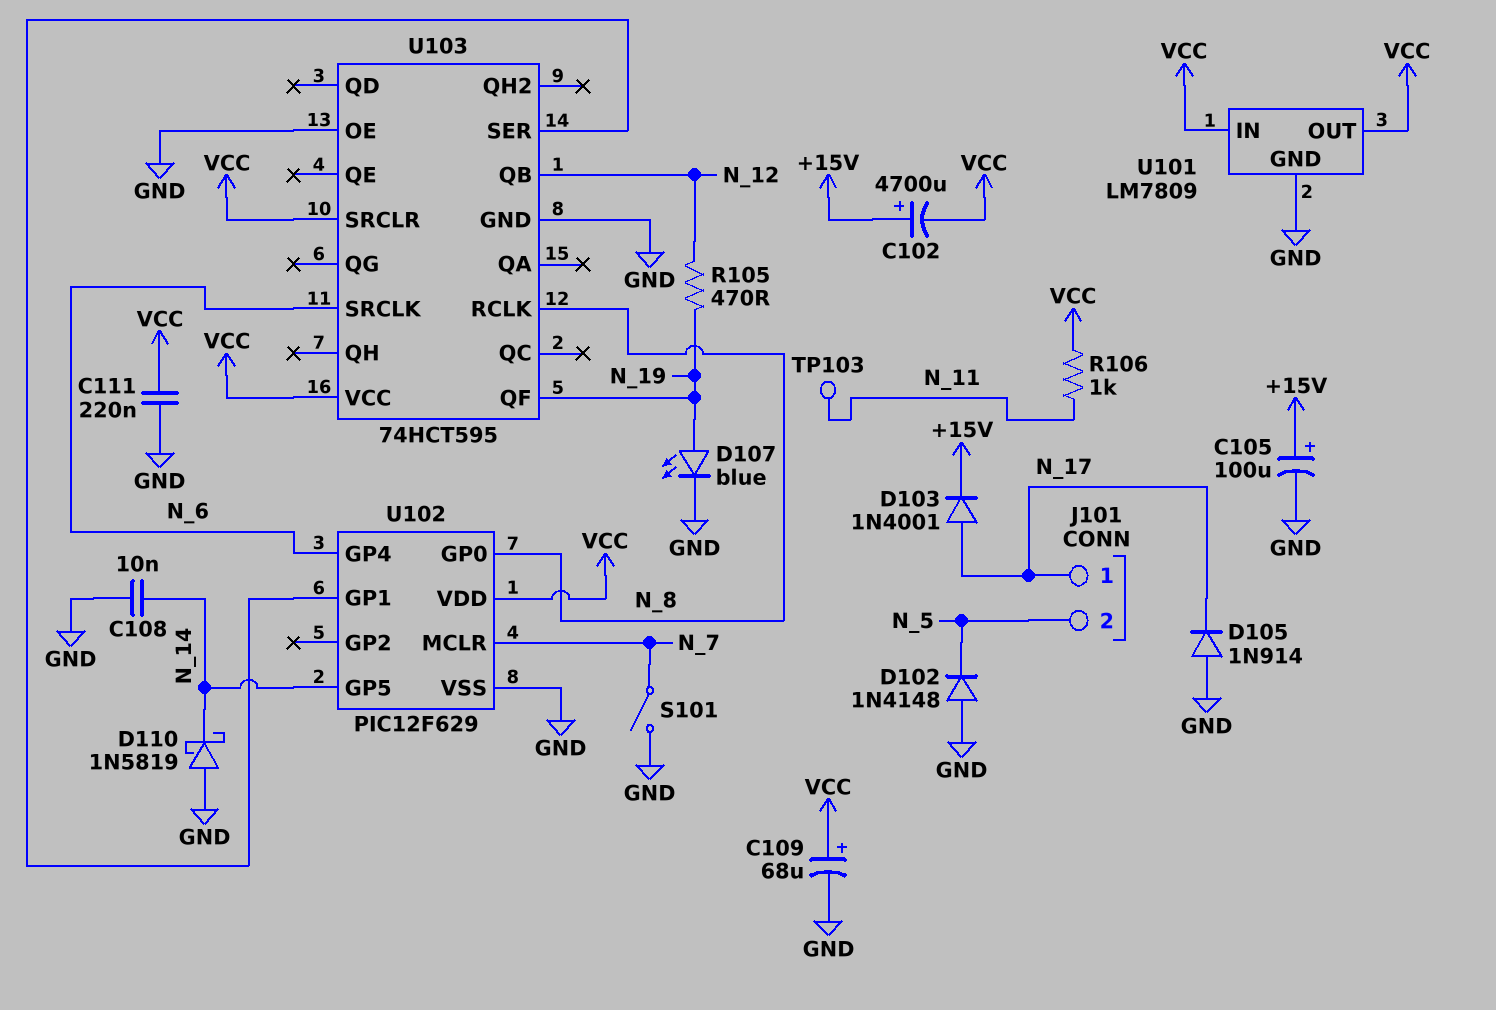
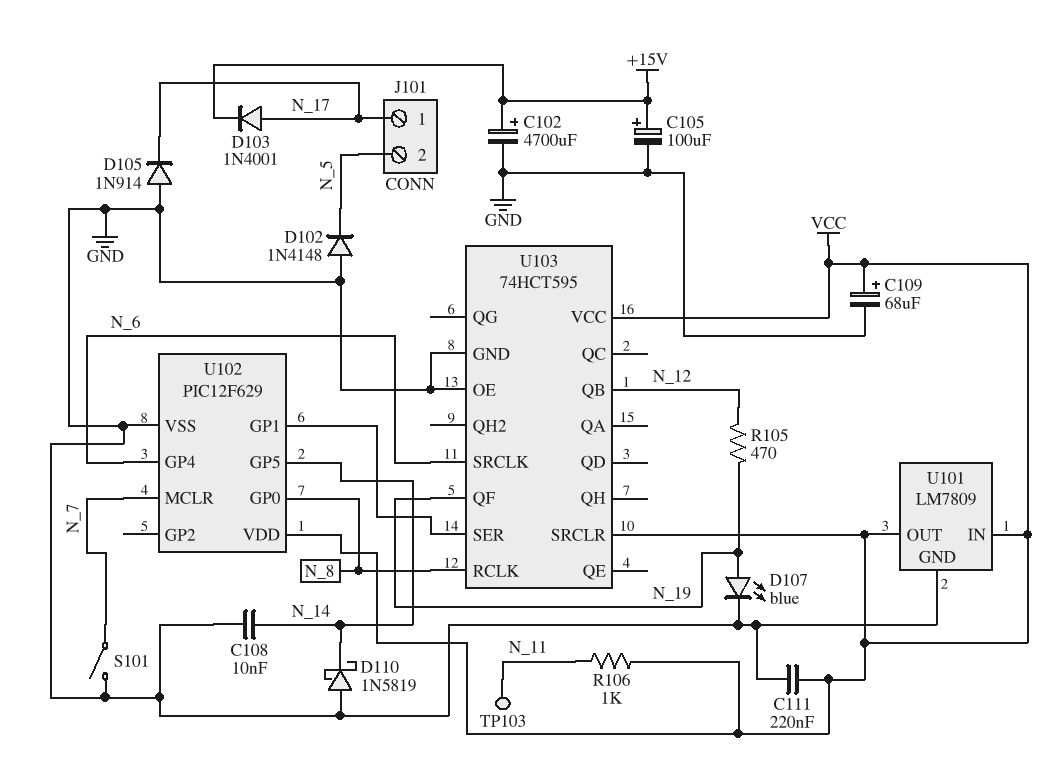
C102: 4700uF (plus +15V, minus VCC) -> 4700uF (plus +15V, minus GND)

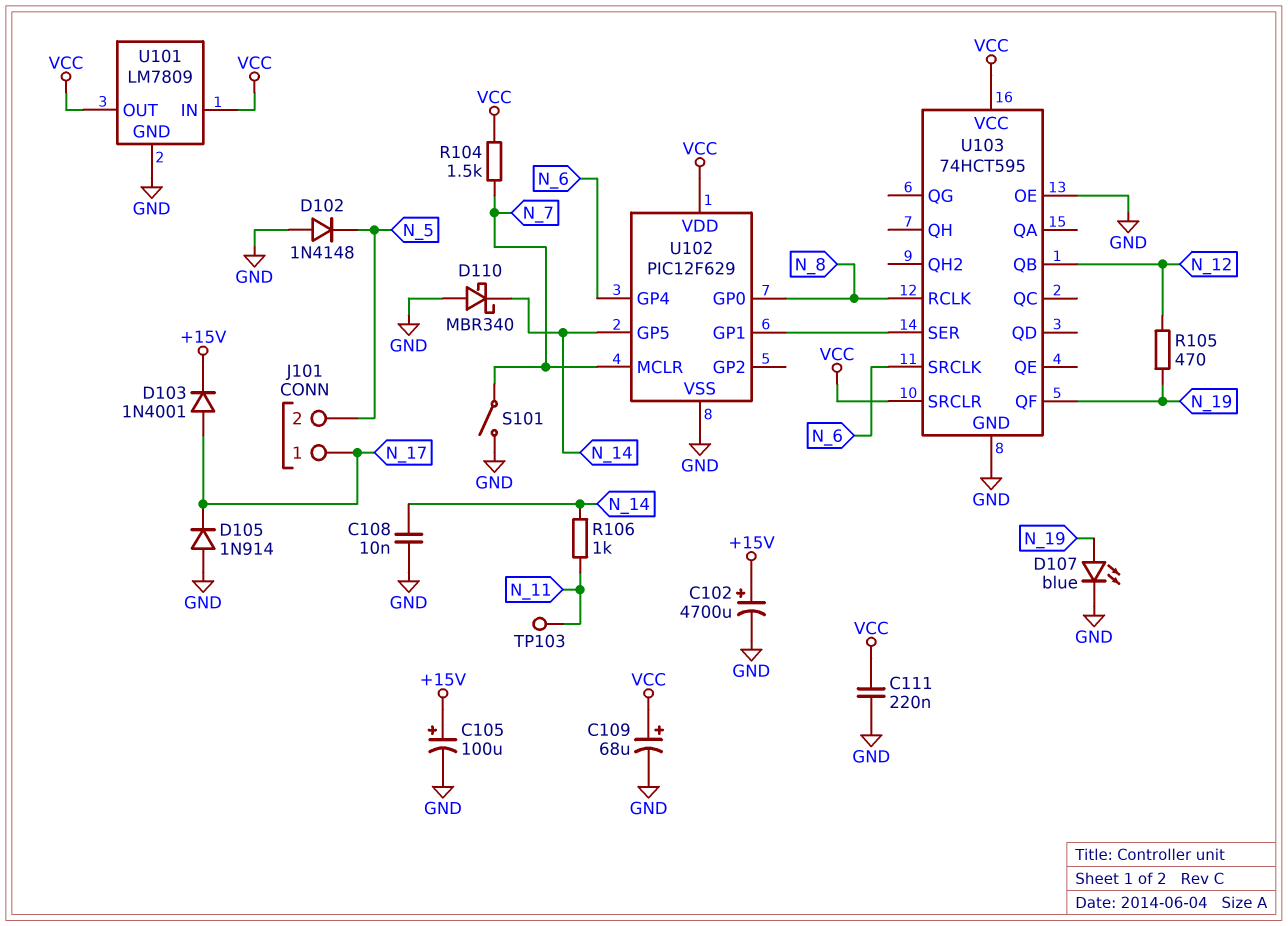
D110: schottky 1N5819 (A GND, K N_14) -> schottky MBR340 (A GND, K N_14)
R104: none -> 1.5k (N_7, VCC)
R106: 1k (N_11, VCC) -> 1k (N_11, N_14)

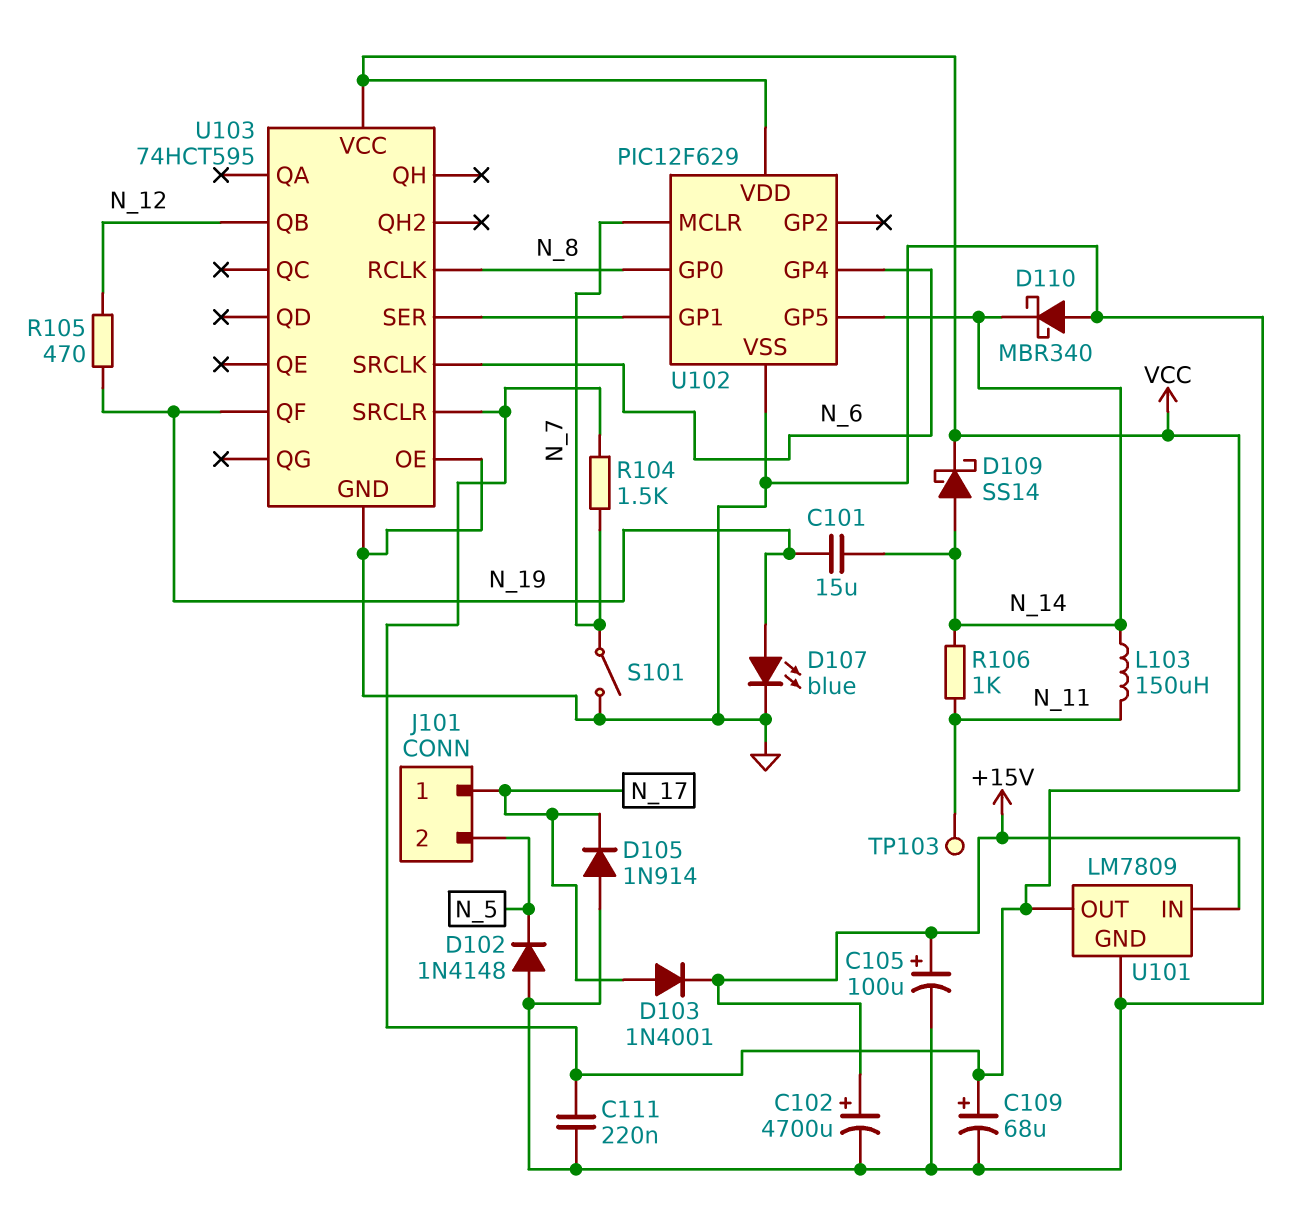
C101: none -> 15uF (N_14, N_19)
C108: 10nF (GND, N_14) -> none
D109: none -> schottky SS14 (A N_14, K VCC)
L103: none -> 150uH (N_11, N_14)
U101 pin IN: VCC -> +15V

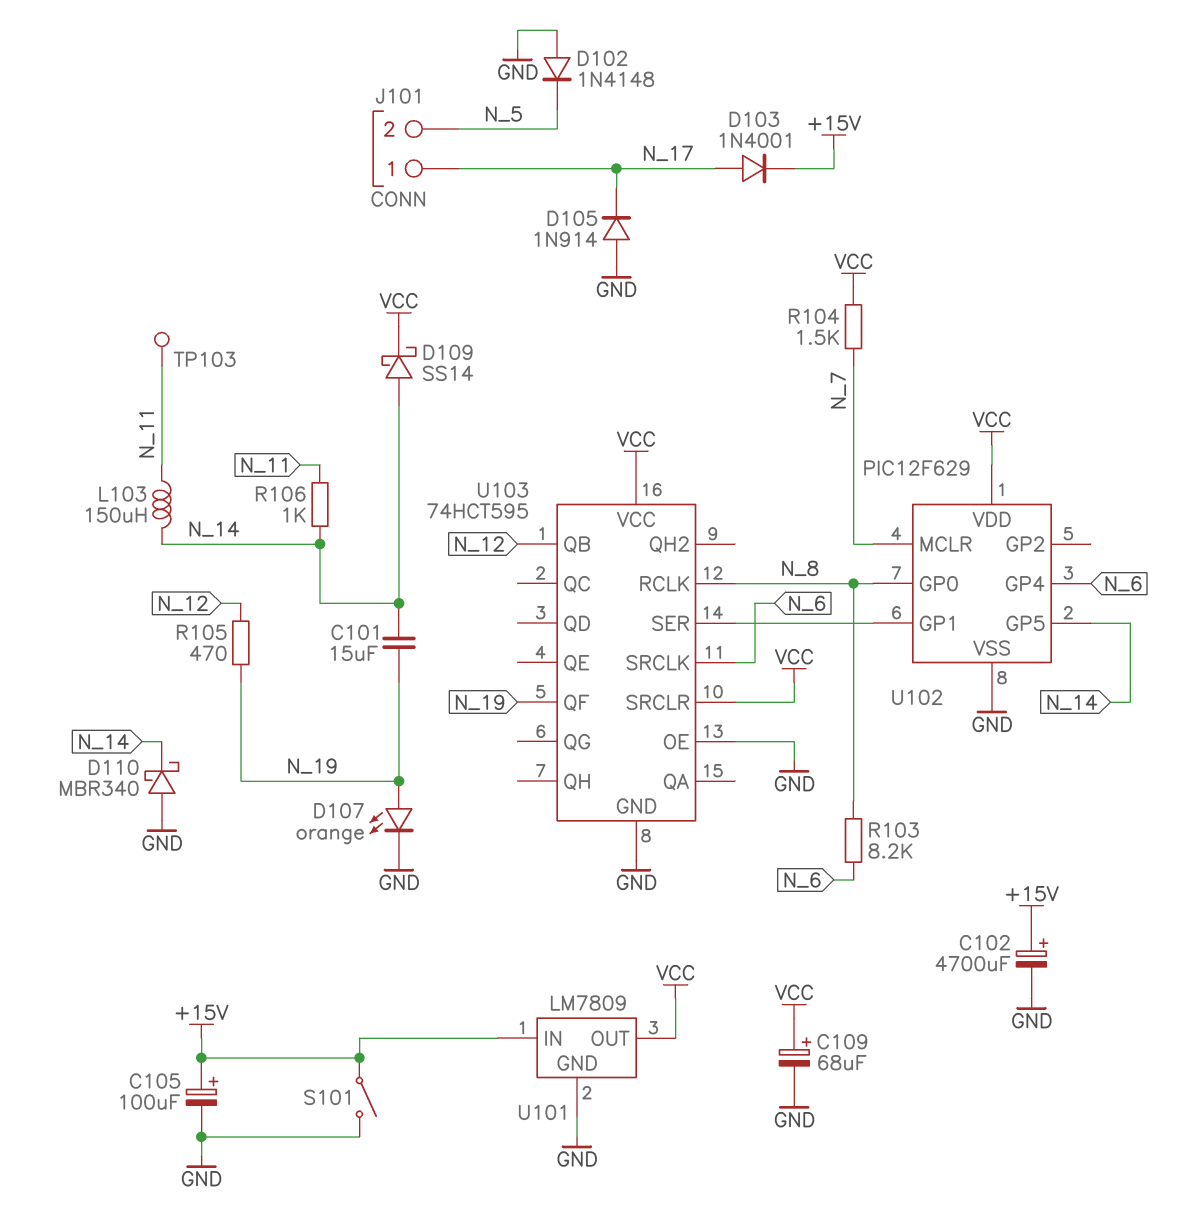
C111: 220nF (GND, VCC) -> none
D107: LED blue (A N_19, K GND) -> LED orange (A N_19, K GND)
R103: none -> 8.2k (N_6, N_8)
S101: switch (GND, N_7) -> switch (+15V, GND)

